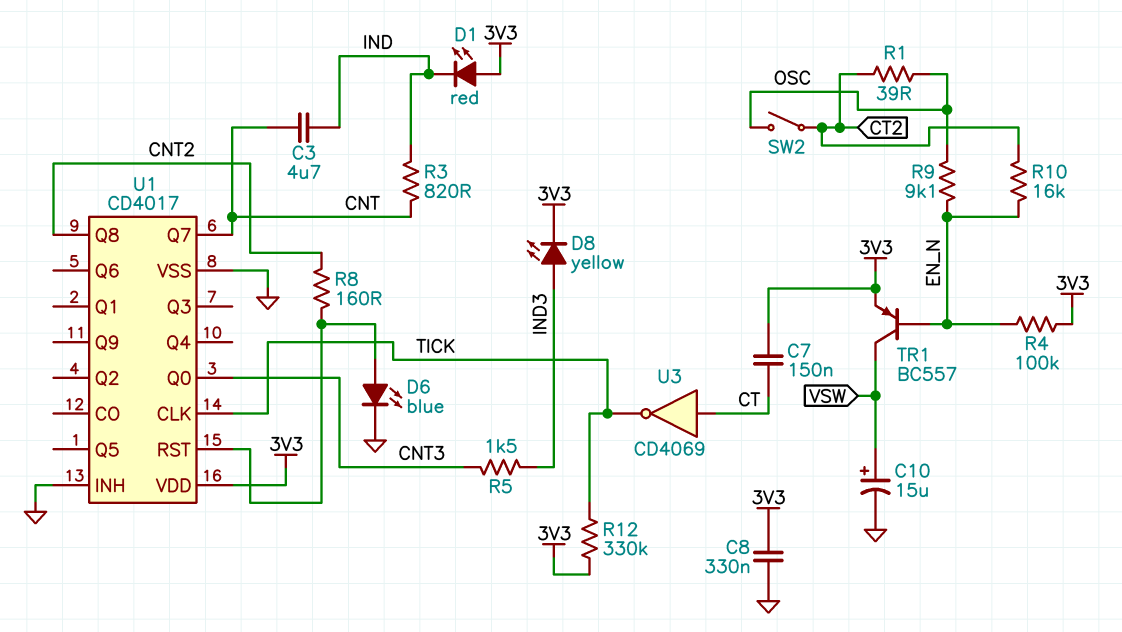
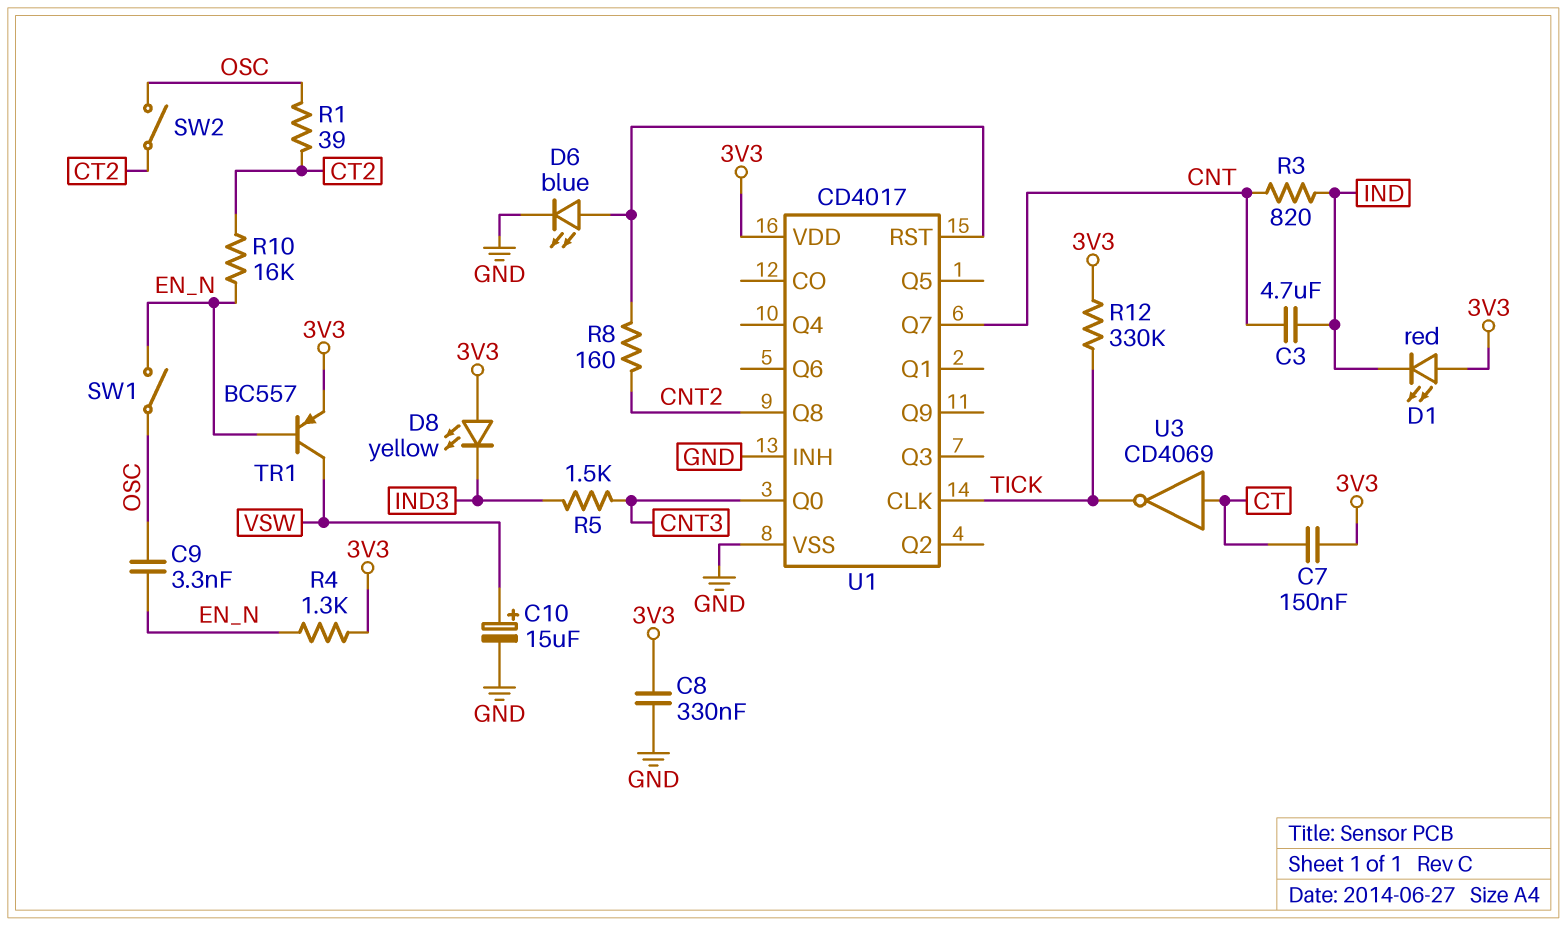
C9: none -> 3.3nF (EN_N, OSC)
D8: LED yellow (A IND3, K 3V3) -> LED yellow (A 3V3, K IND3)
R4: 100k (3V3, EN_N) -> 1.3k (3V3, EN_N)
R9: 9.1k (EN_N, OSC) -> none
SW1: none -> switch (EN_N, OSC)

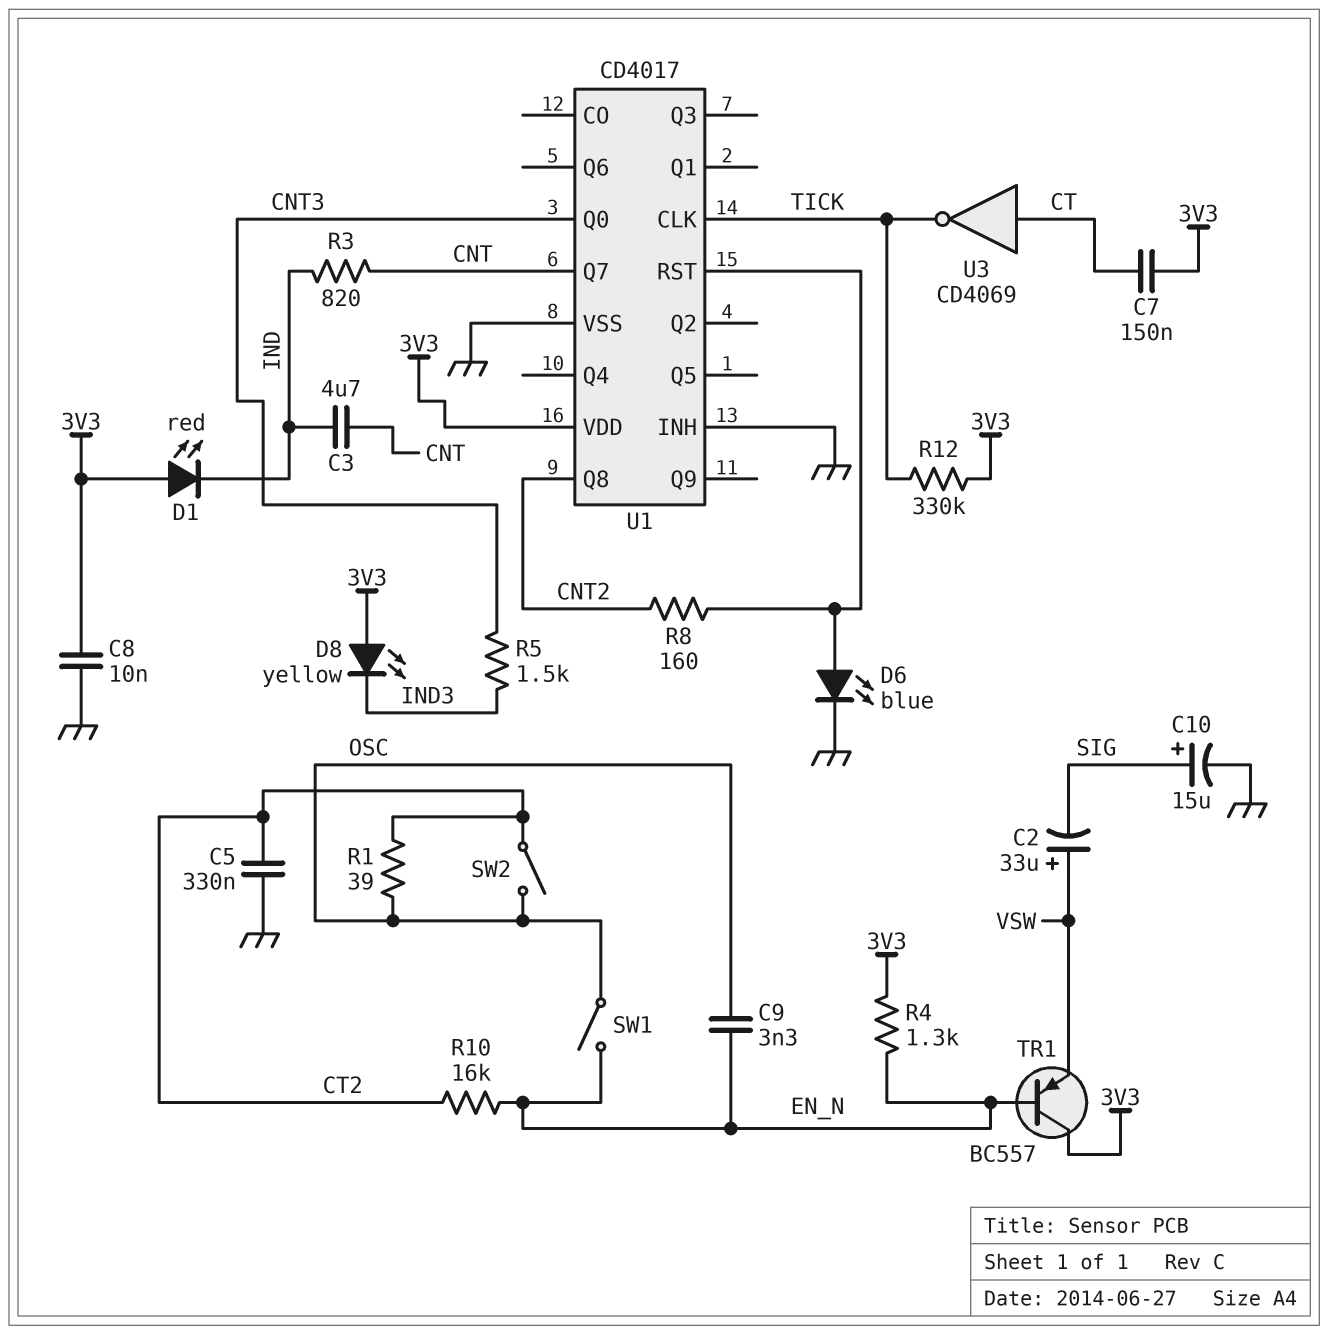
C2: none -> 33uF (plus VSW, minus SIG)
C5: none -> 330nF (CT2, GND)
C8: 330nF (3V3, GND) -> 10nF (3V3, GND)
C10: 15uF (plus VSW, minus GND) -> 15uF (plus SIG, minus GND)
TR1: PNP BC557 (B EN_N, C VSW, E 3V3) -> PNP BC557 (B EN_N, C 3V3, E VSW)

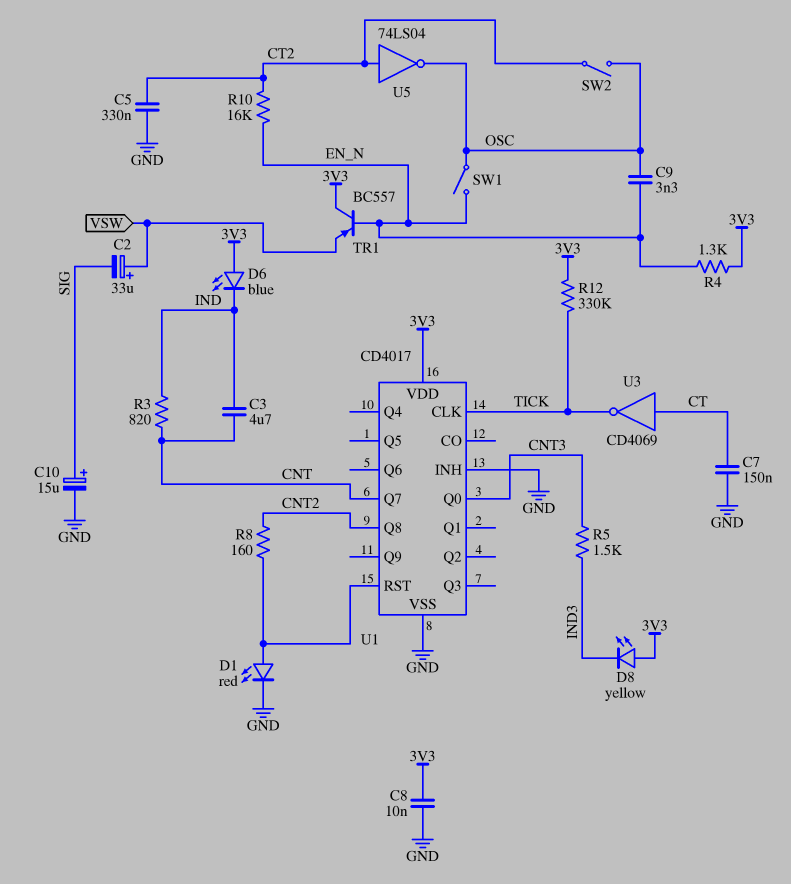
C7: 150nF (3V3, CT) -> 150nF (CT, GND)
D1: LED red (A 3V3, K IND) -> LED red (A U1/RST, K GND)
D6: LED blue (A U1/RST, K GND) -> LED blue (A 3V3, K IND)
R1: 39 (CT2, OSC) -> none
U5: none -> NOT 74LS04 (in CT2, out OSC)

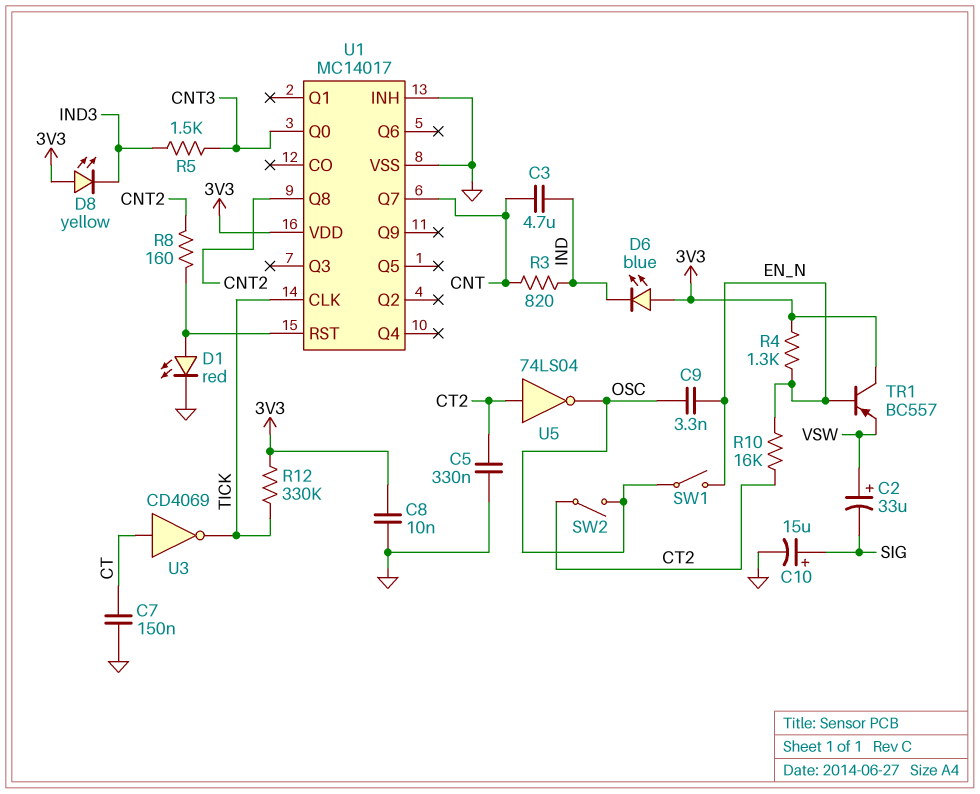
U1: CD4017 -> MC14017

